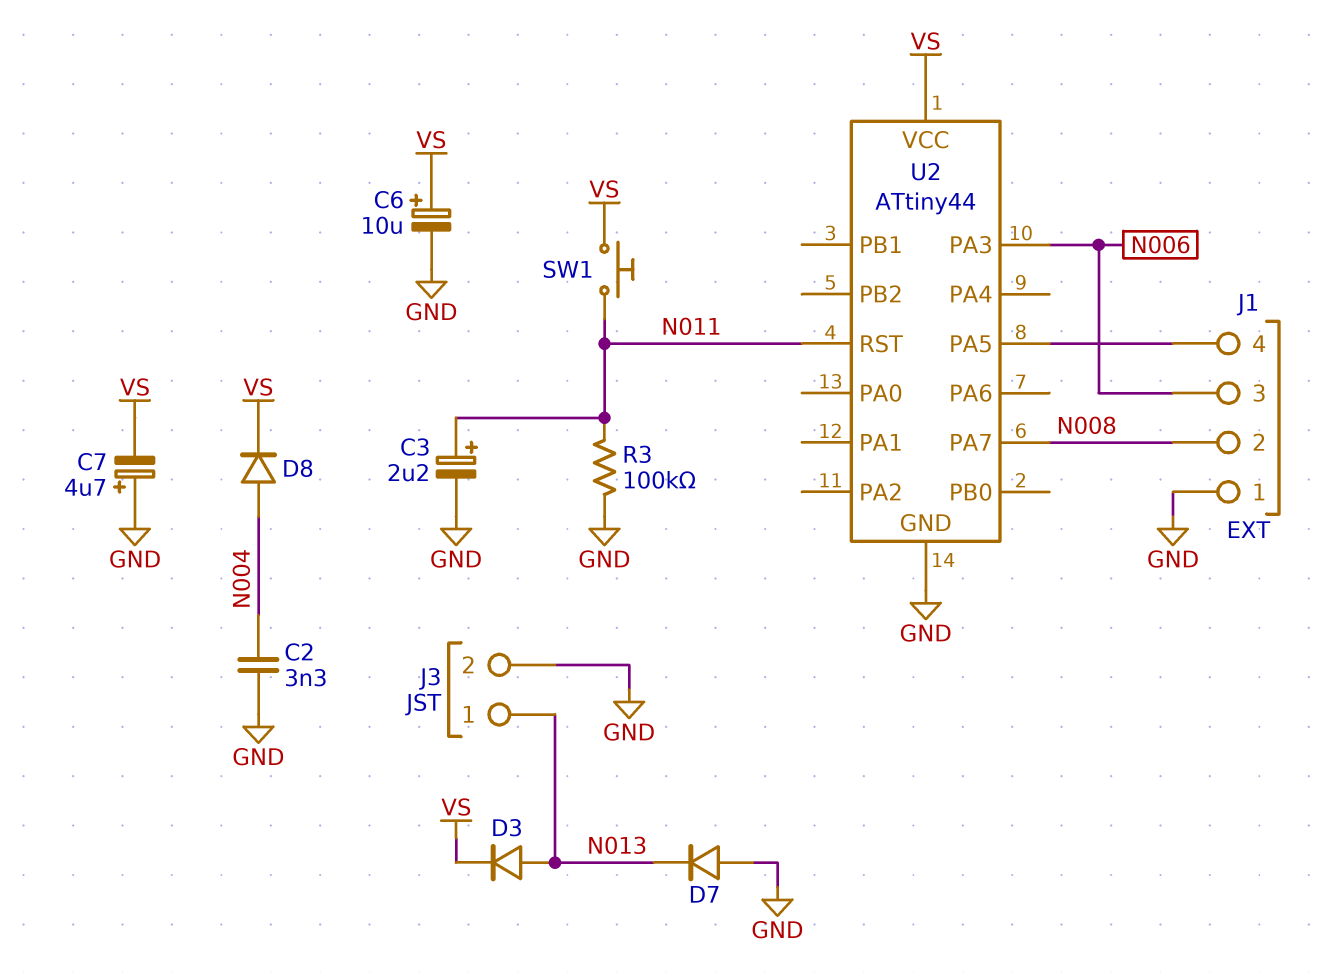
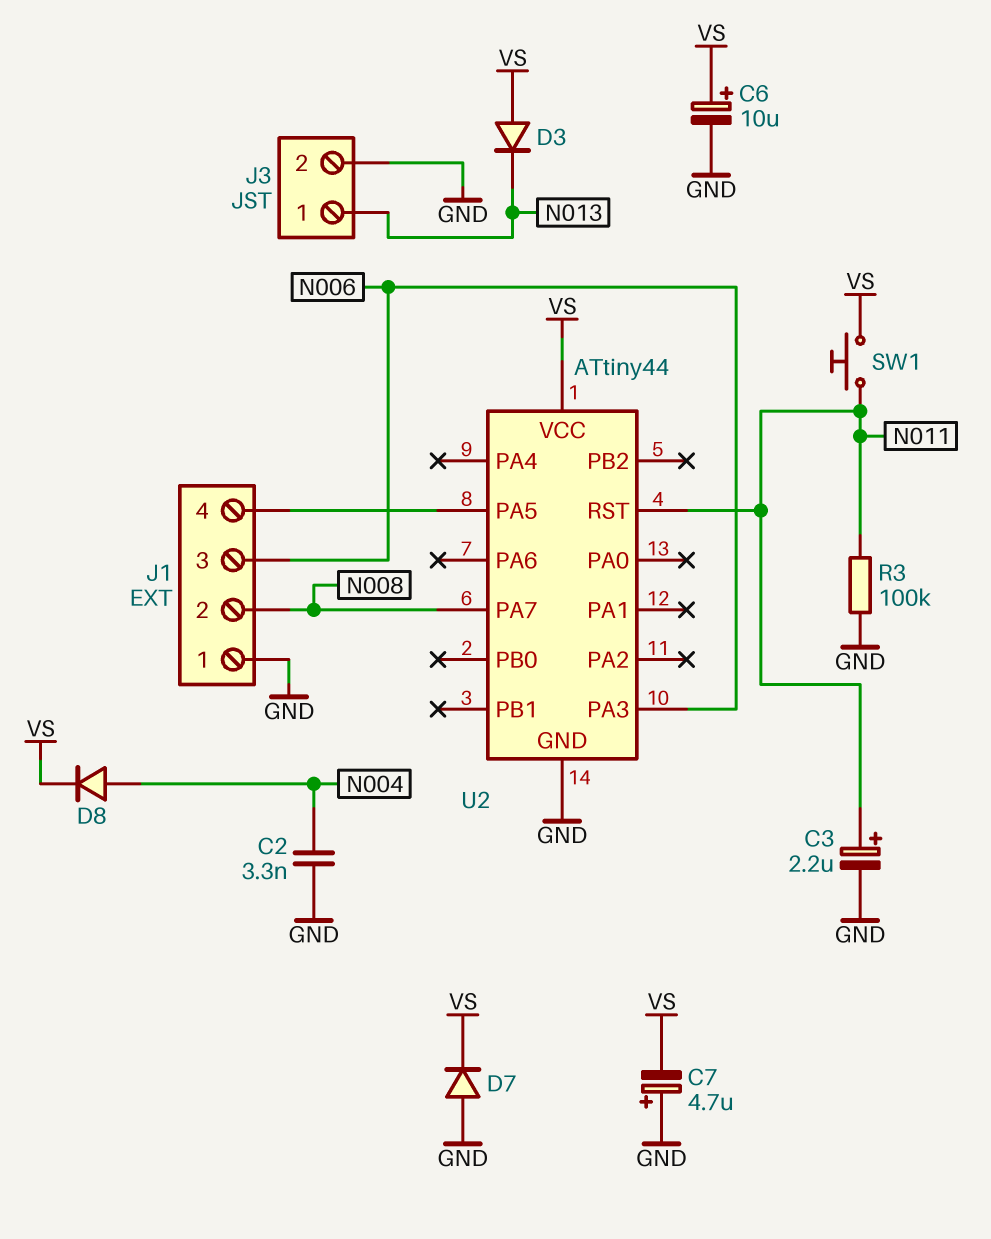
D3: diode (A N013, K VS) -> diode (A VS, K N013)
D7: diode (A GND, K N013) -> diode (A GND, K VS)

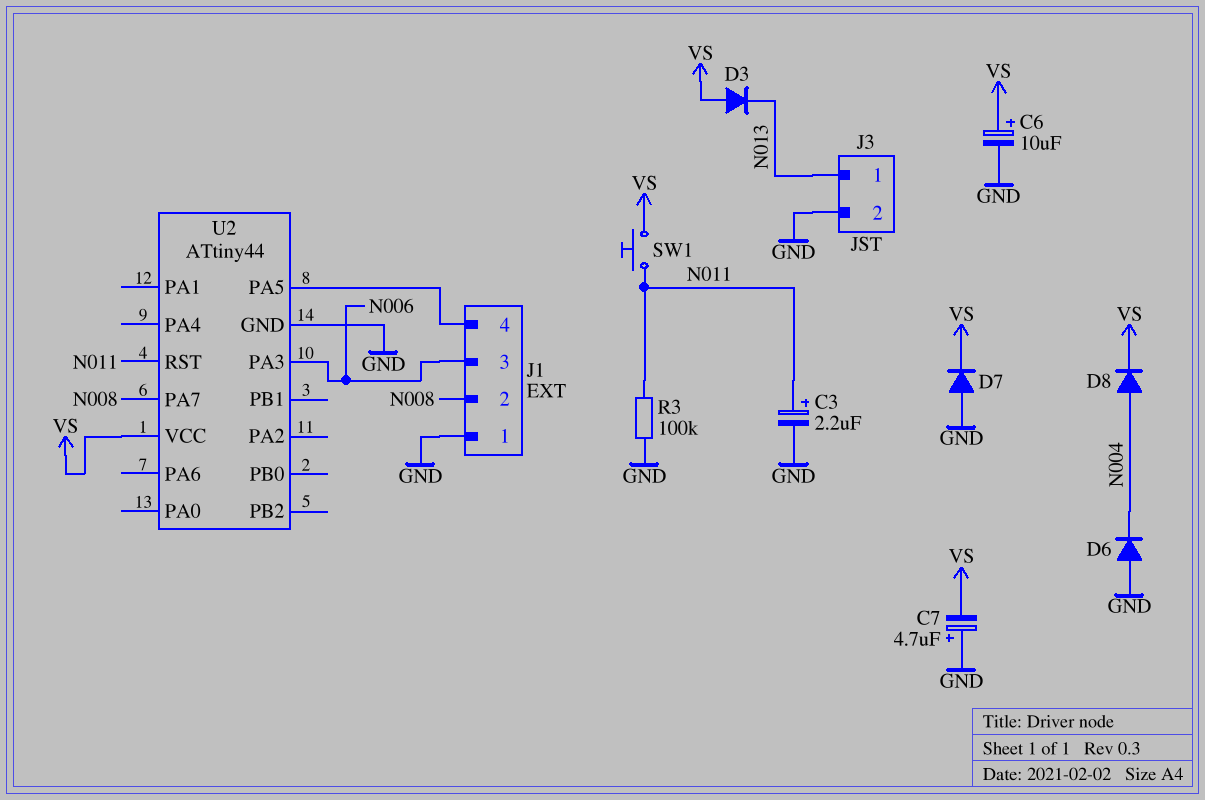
C2: 3.3nF (GND, N004) -> none
D6: none -> diode (A GND, K N004)

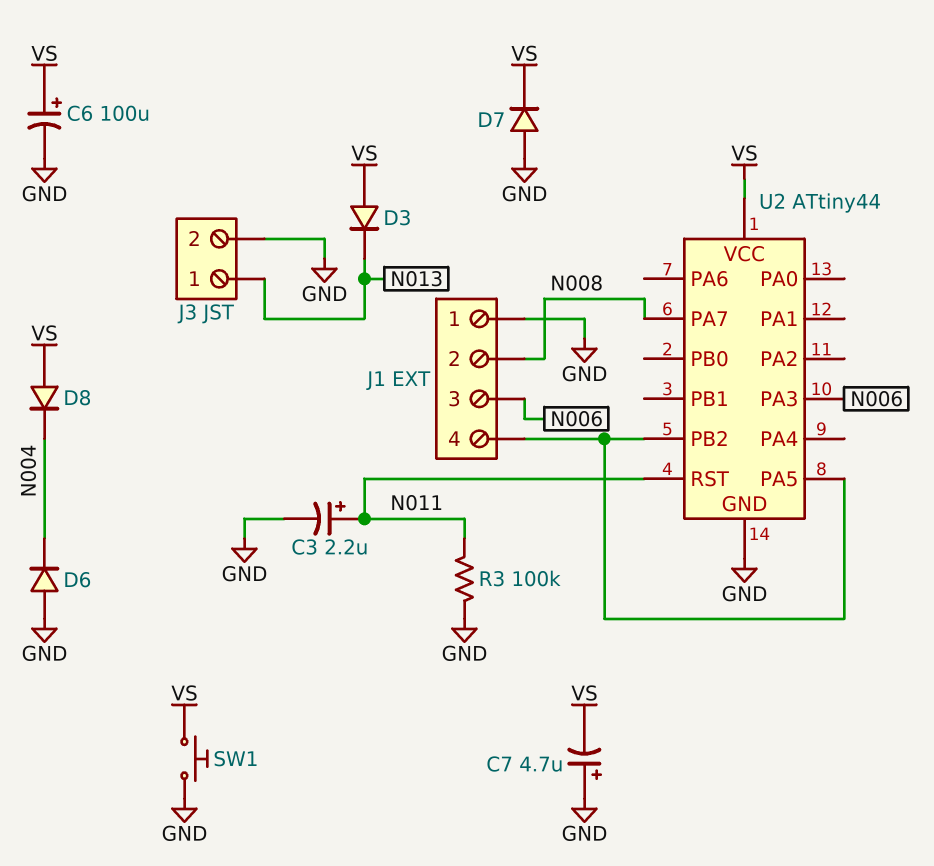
C6: 10uF (plus VS, minus GND) -> 100uF (plus VS, minus GND)
D8: diode (A N004, K VS) -> diode (A VS, K N004)
SW1: button (N011, VS) -> button (GND, VS)
U2 pin PB2: none -> J1/4

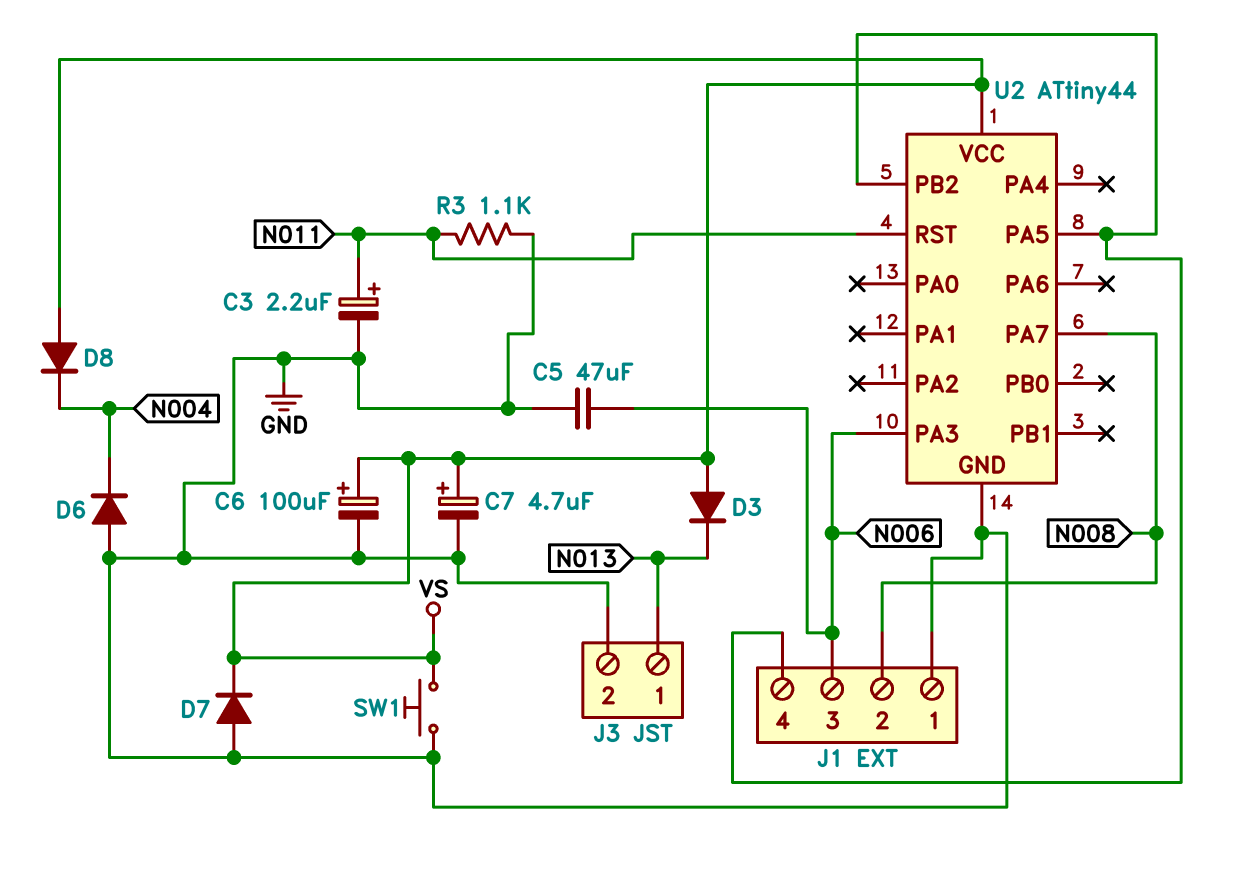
C5: none -> 47uF (GND, N006)
C7: 4.7uF (plus GND, minus VS) -> 4.7uF (plus VS, minus GND)
R3: 100k (GND, N011) -> 1.1k (GND, N011)

